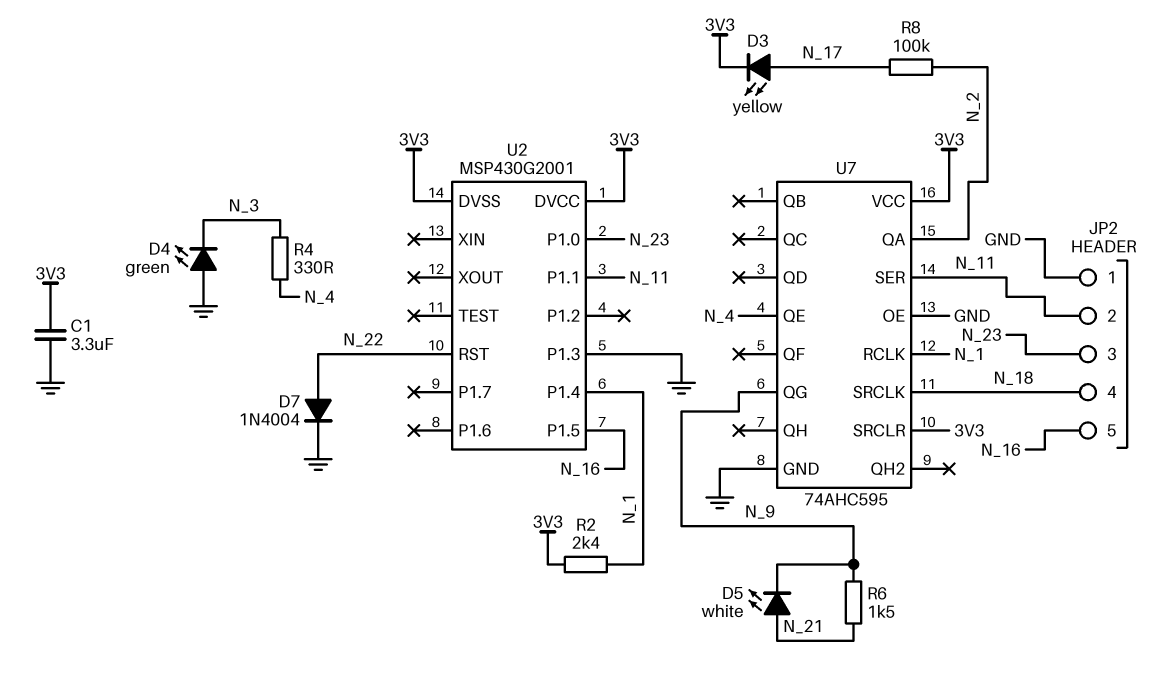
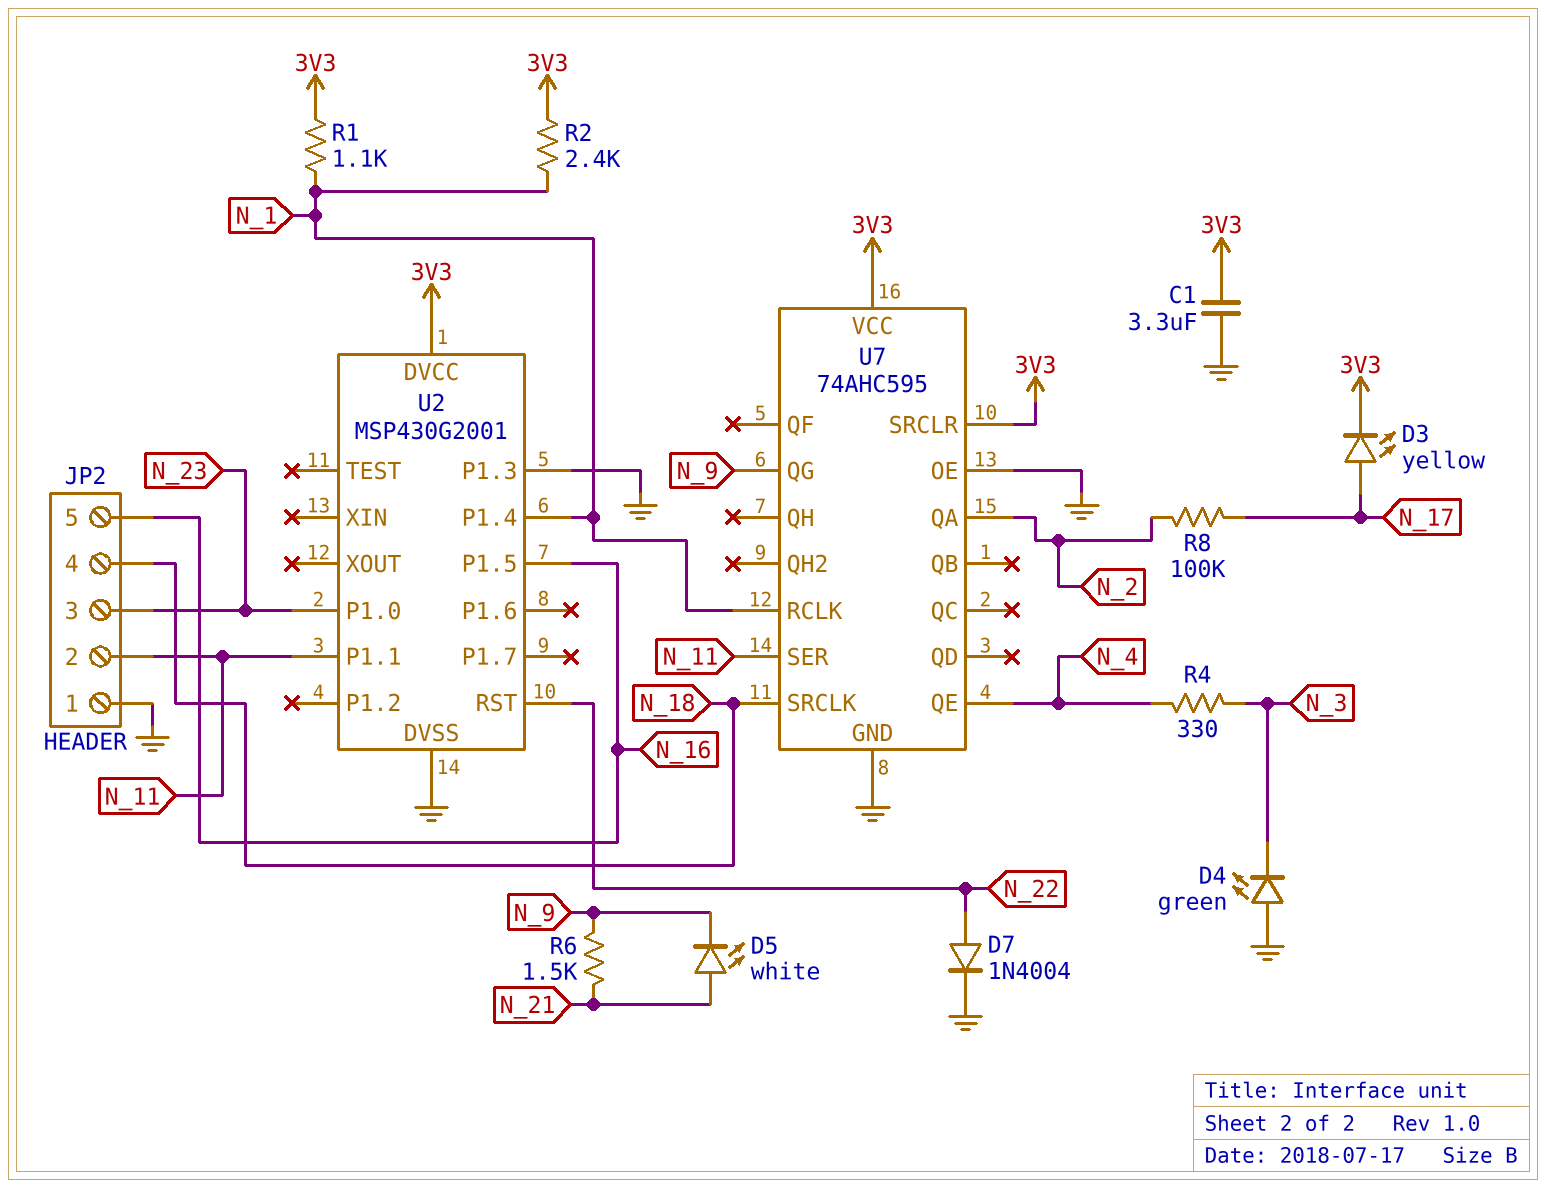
R1: none -> 1.1k (3V3, N_1)
U2 pin DVSS: 3V3 -> GND

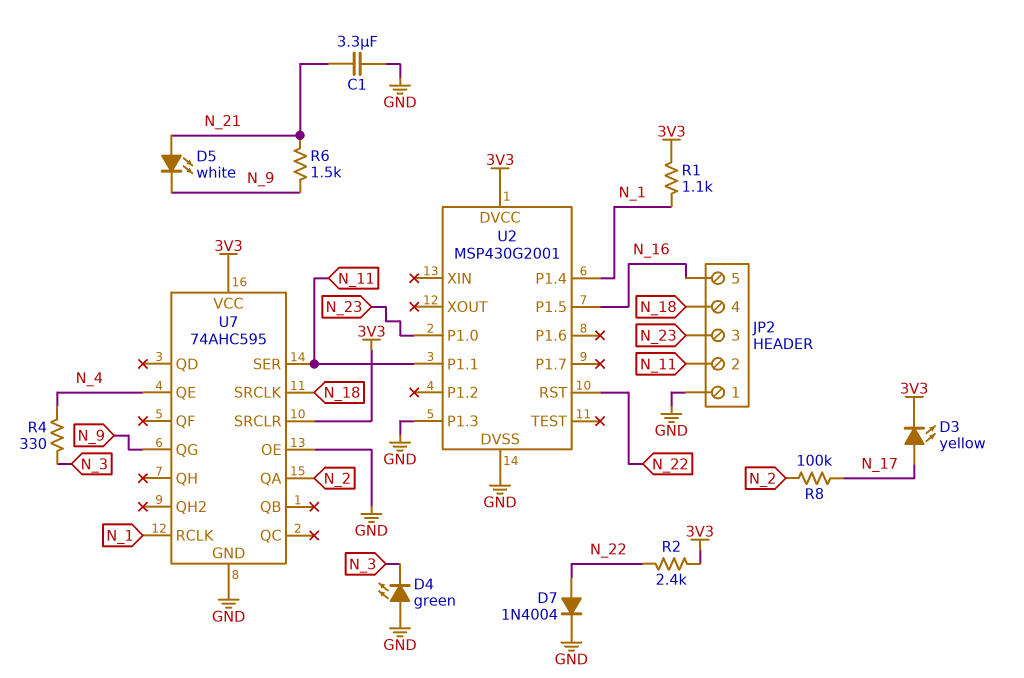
C1: 3.3uF (3V3, GND) -> 3.3uF (GND, N_21)
R2: 2.4k (3V3, N_1) -> 2.4k (3V3, N_22)

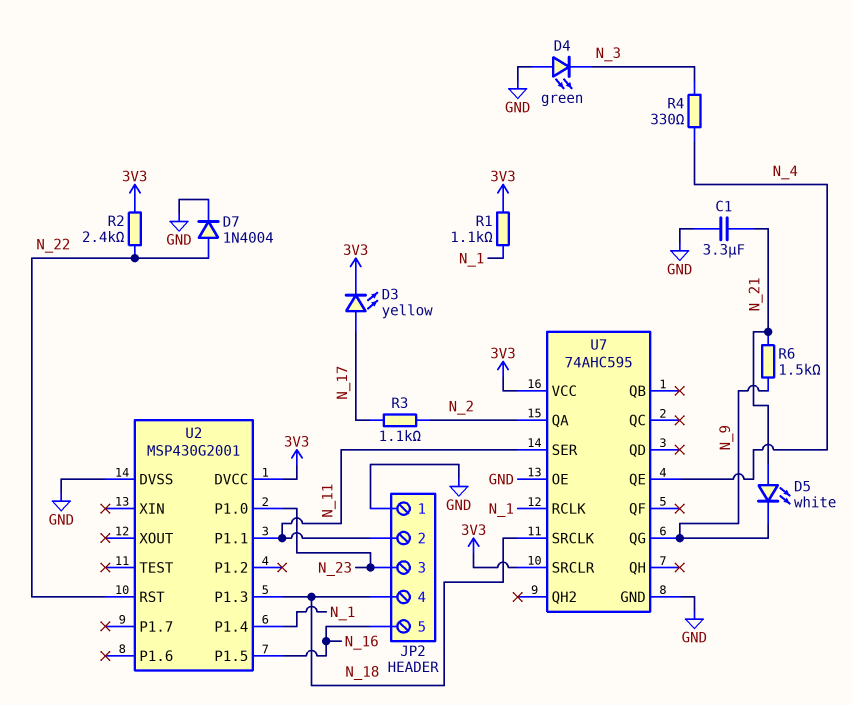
R3: none -> 1.1k (N_2, N_17)
R8: 100k (N_2, N_17) -> none
U2 pin P1.3: GND -> N_18

